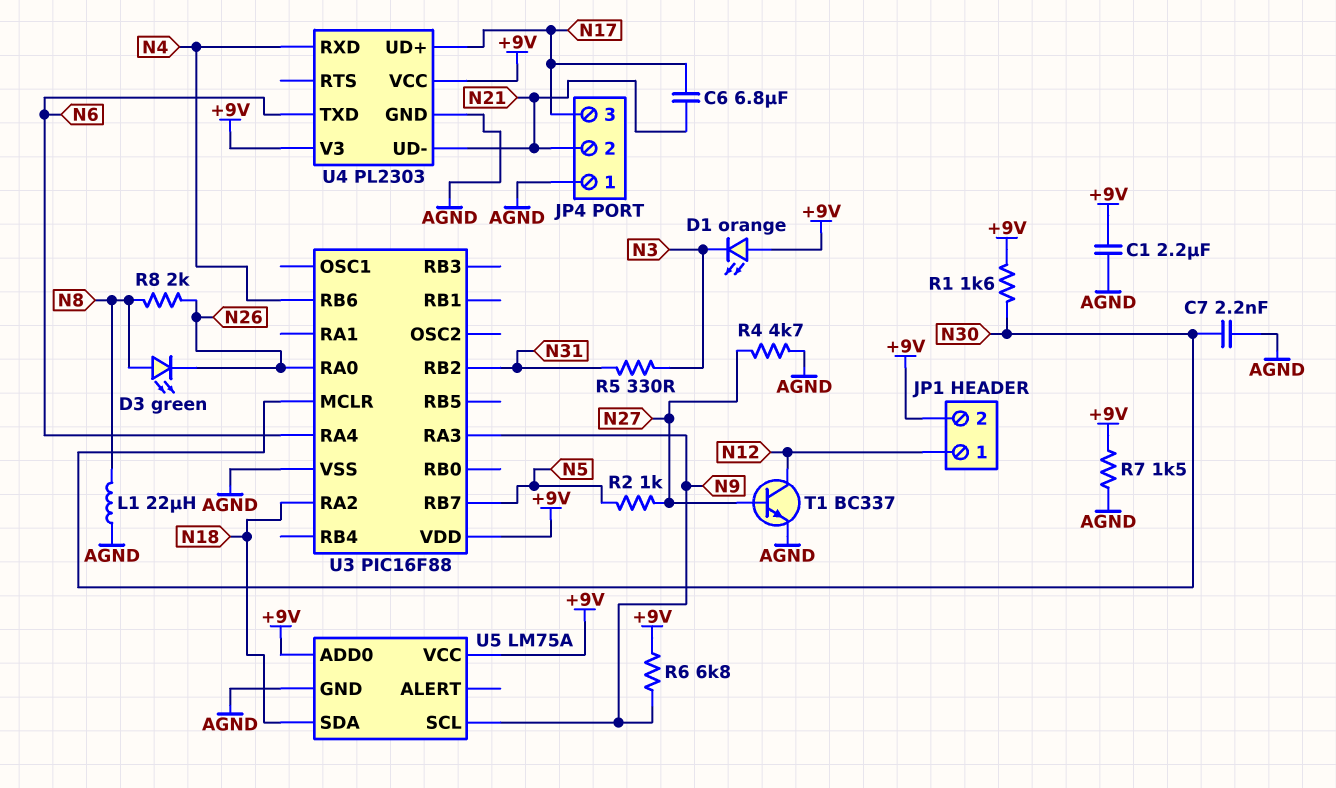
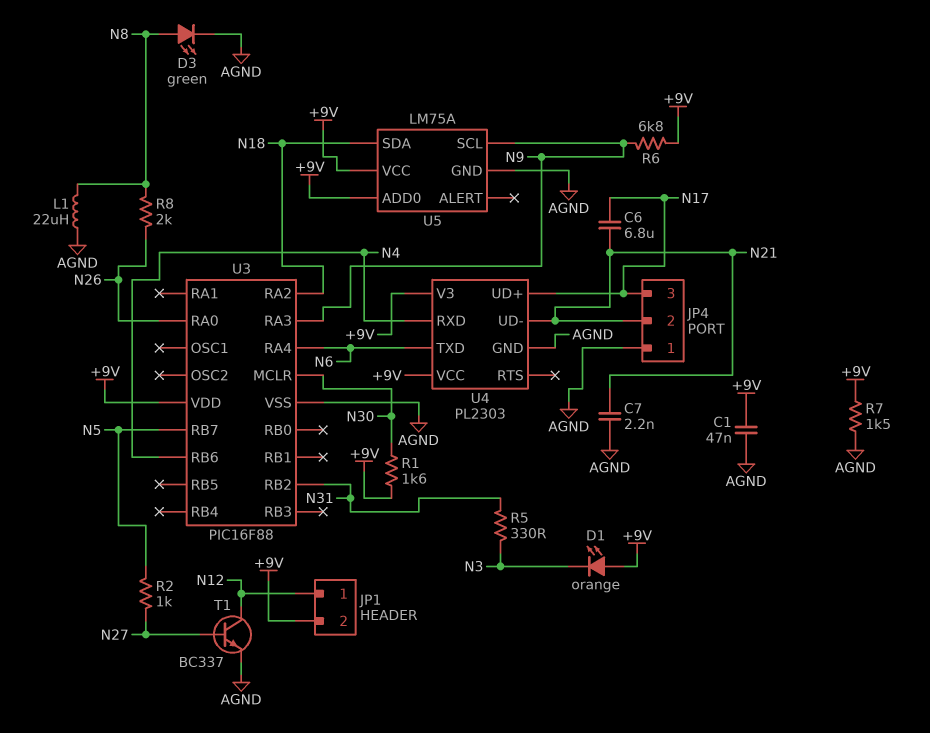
C1: 2.2uF (+9V, AGND) -> 47nF (+9V, AGND)
C7: 2.2nF (AGND, N30) -> 2.2nF (AGND, N21)
D3: LED green (A N8, K N26) -> LED green (A N8, K AGND)
R4: 4.7k (AGND, N27) -> none

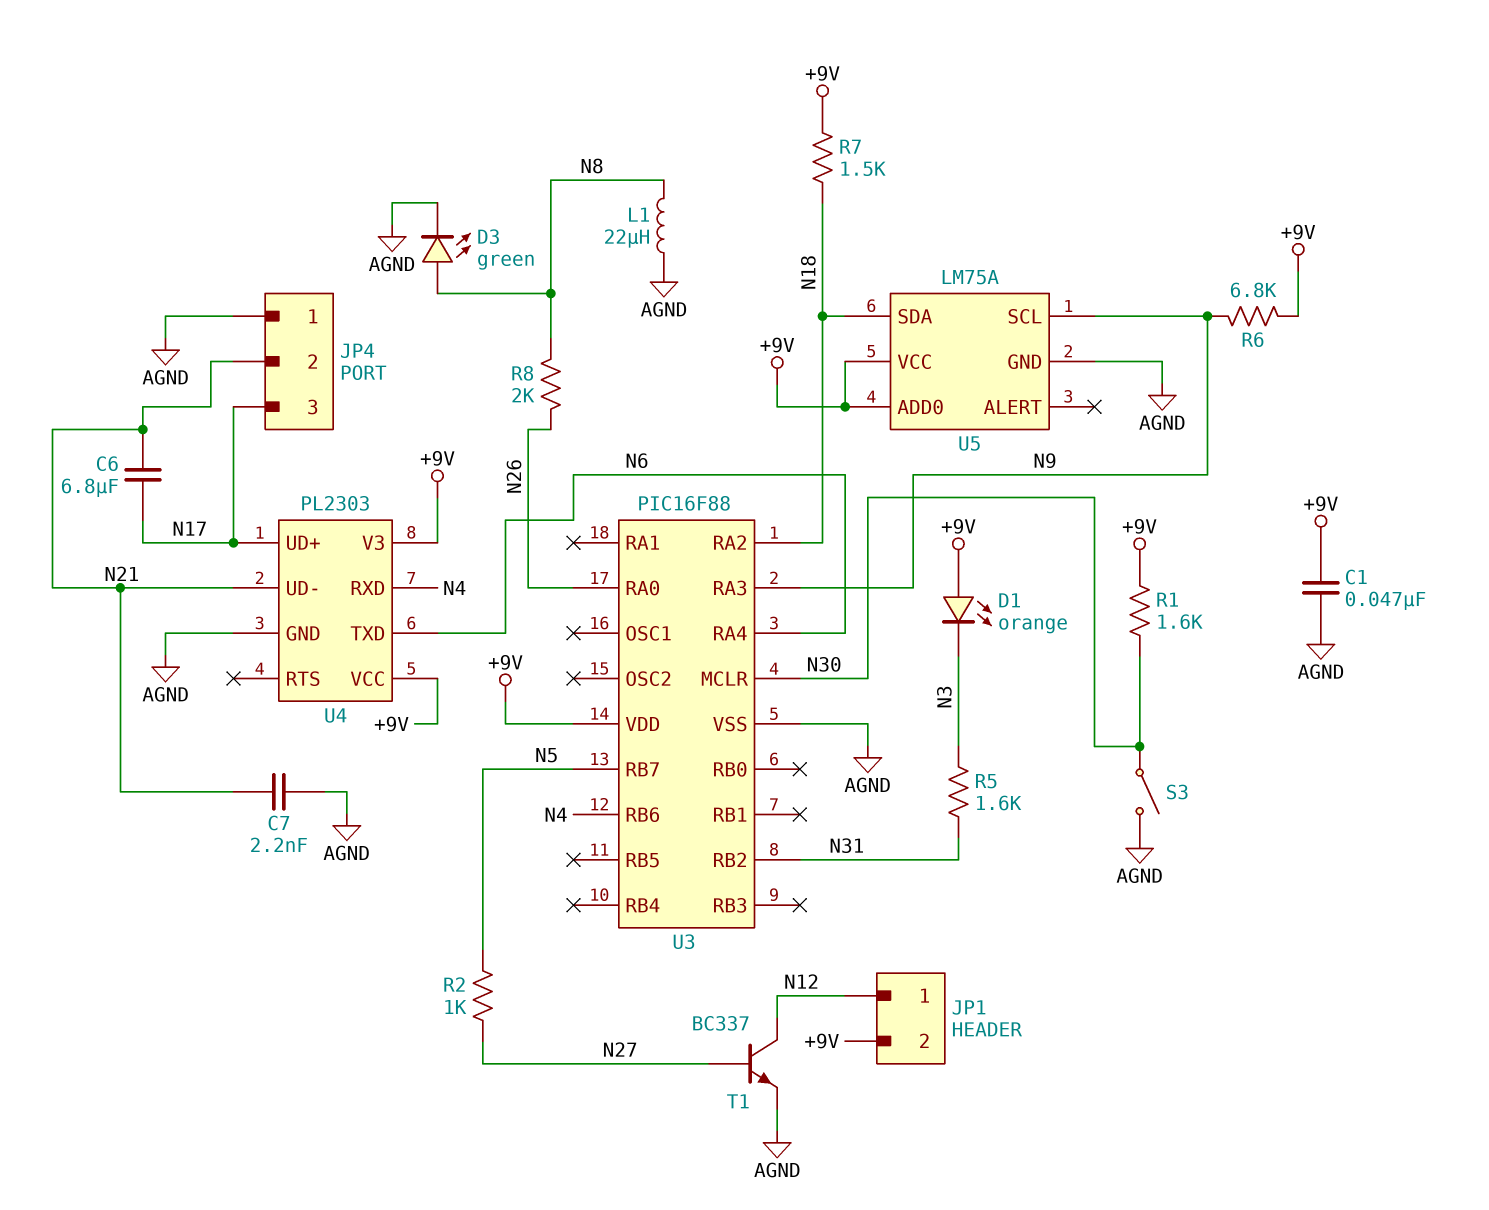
R5: 330 (N3, N31) -> 1.6k (N3, N31)
R7: 1.5k (+9V, AGND) -> 1.5k (+9V, N18)
S3: none -> switch (AGND, N30)

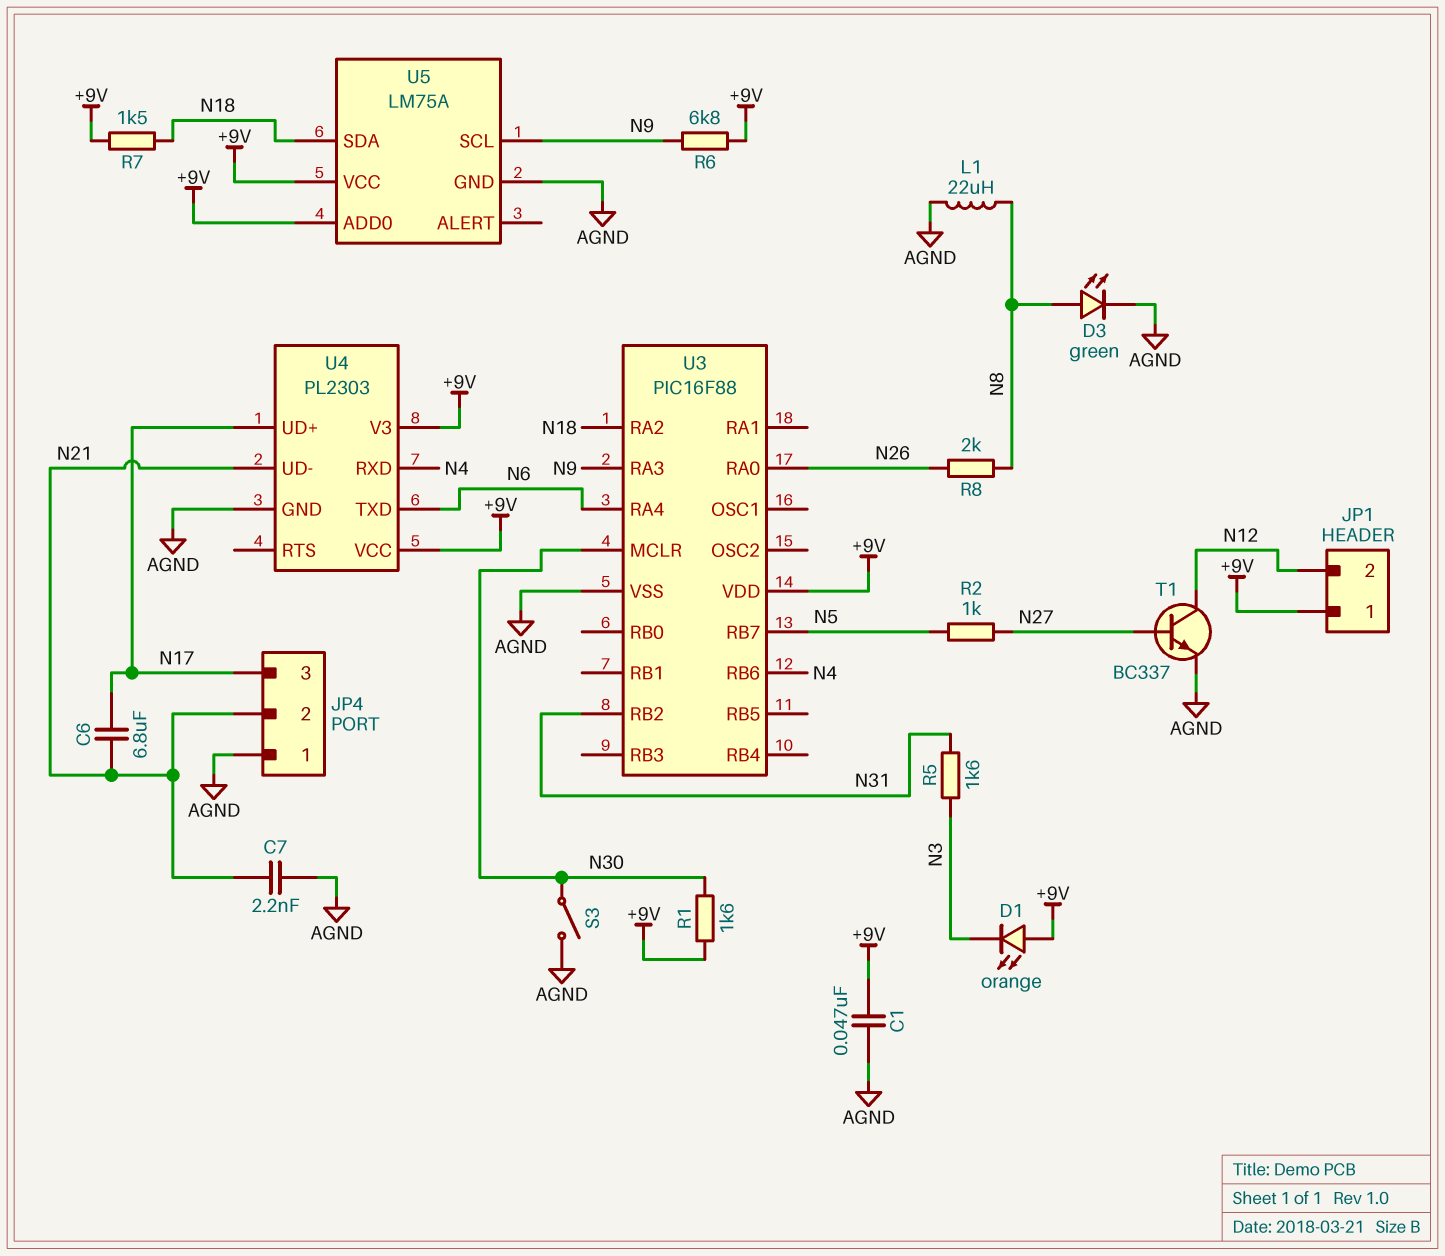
JP1 pin 1: N12 -> +9V
JP1 pin 2: +9V -> N12

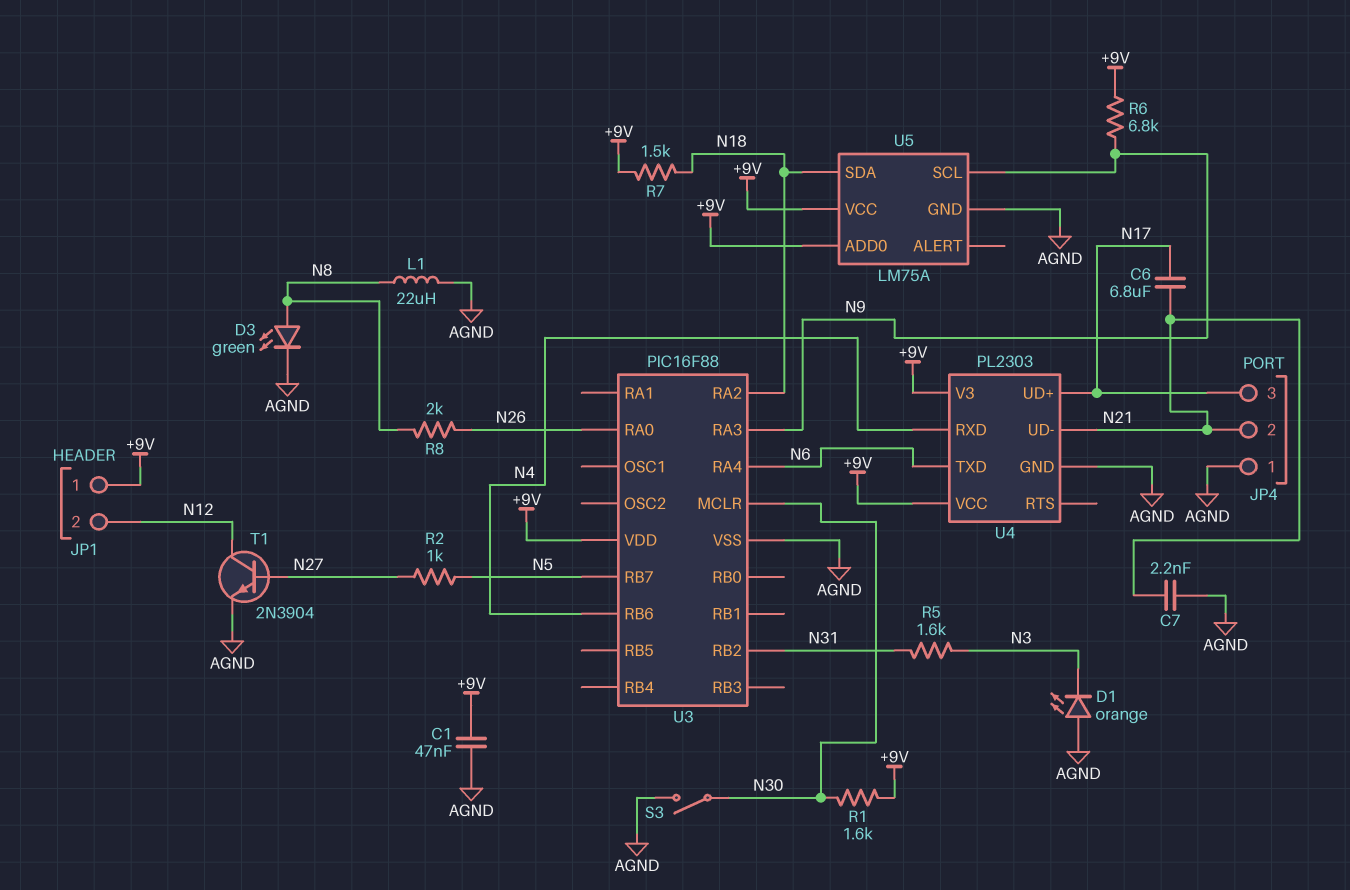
D1: LED orange (A +9V, K N3) -> LED orange (A AGND, K N3)
T1: NPN BC337 (B N27, C N12, E AGND) -> NPN 2N3904 (B N27, C N12, E AGND)

